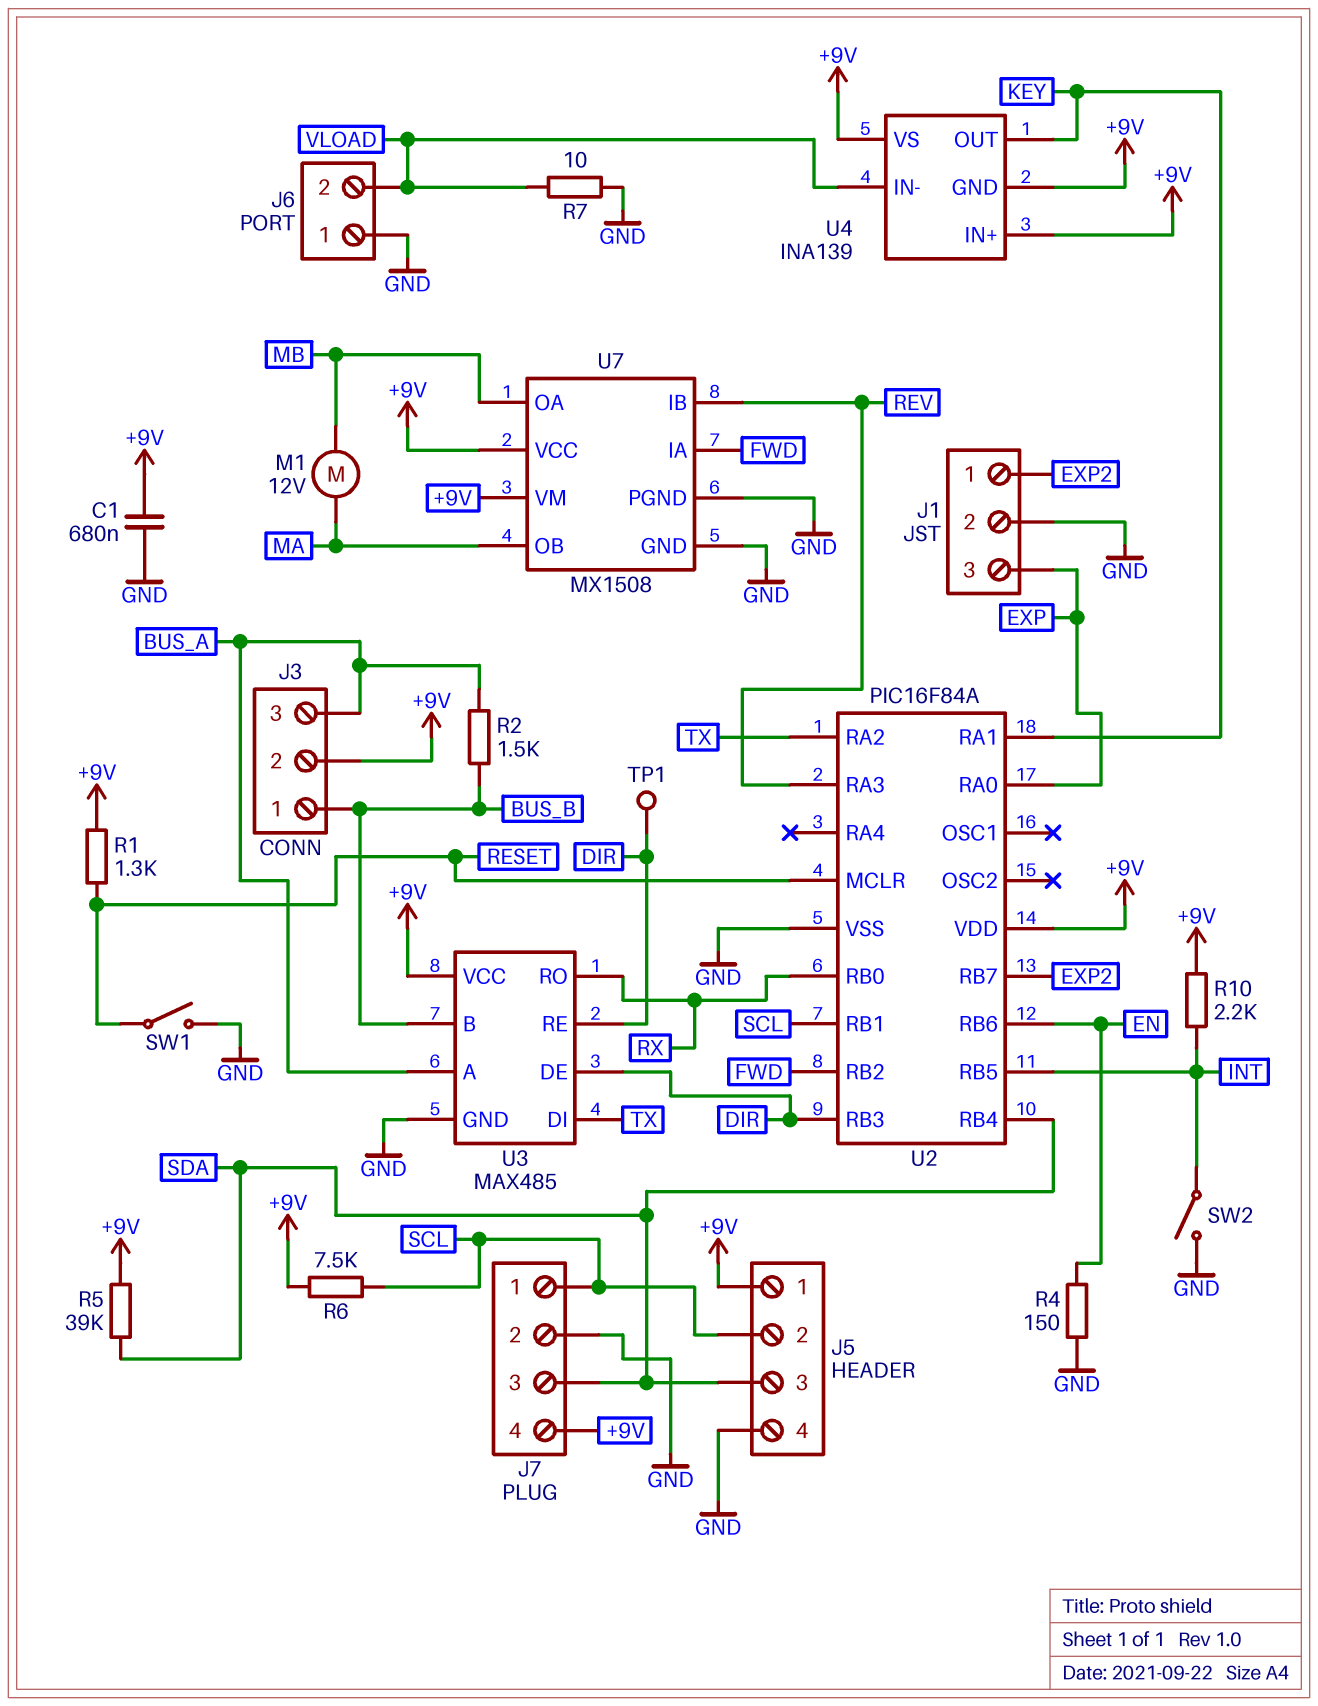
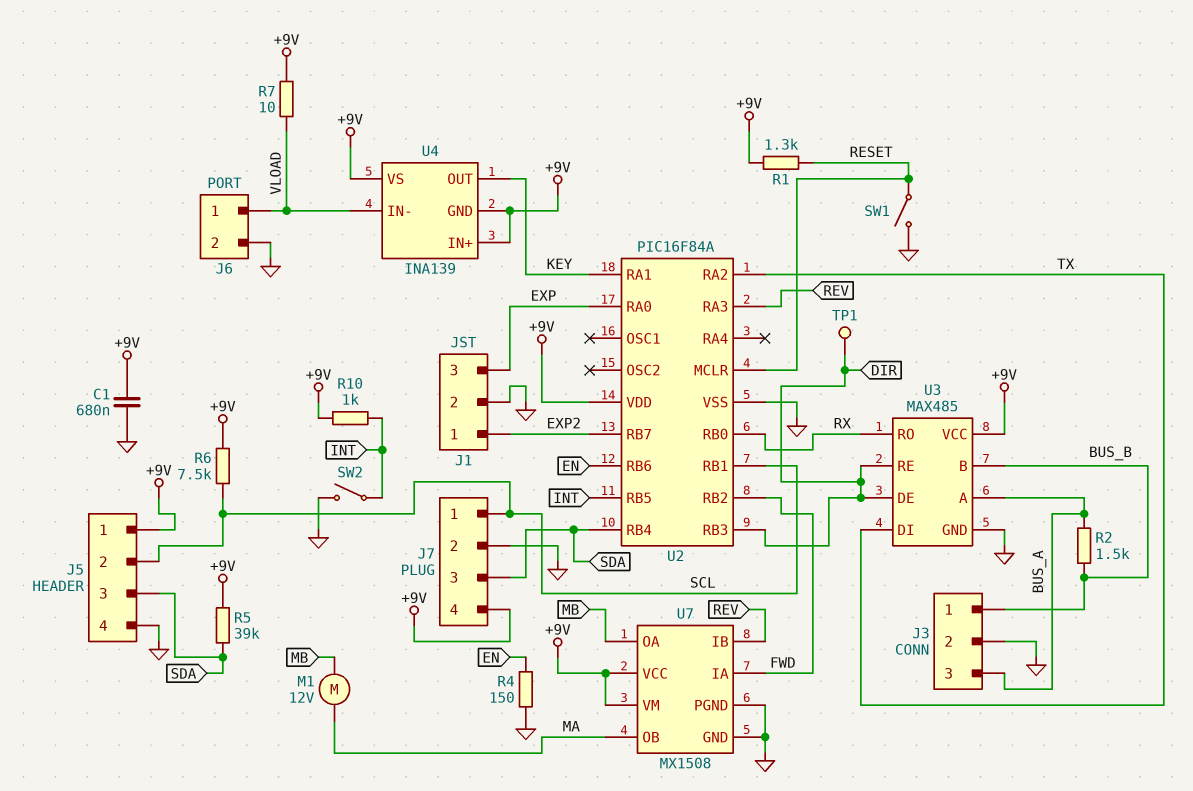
J3 pin 2: +9V -> GND
J6 pin 1: GND -> VLOAD
J6 pin 2: VLOAD -> GND
R7: 10 (GND, VLOAD) -> 10 (+9V, VLOAD)
R10: 2.2k (+9V, INT) -> 1k (+9V, INT)

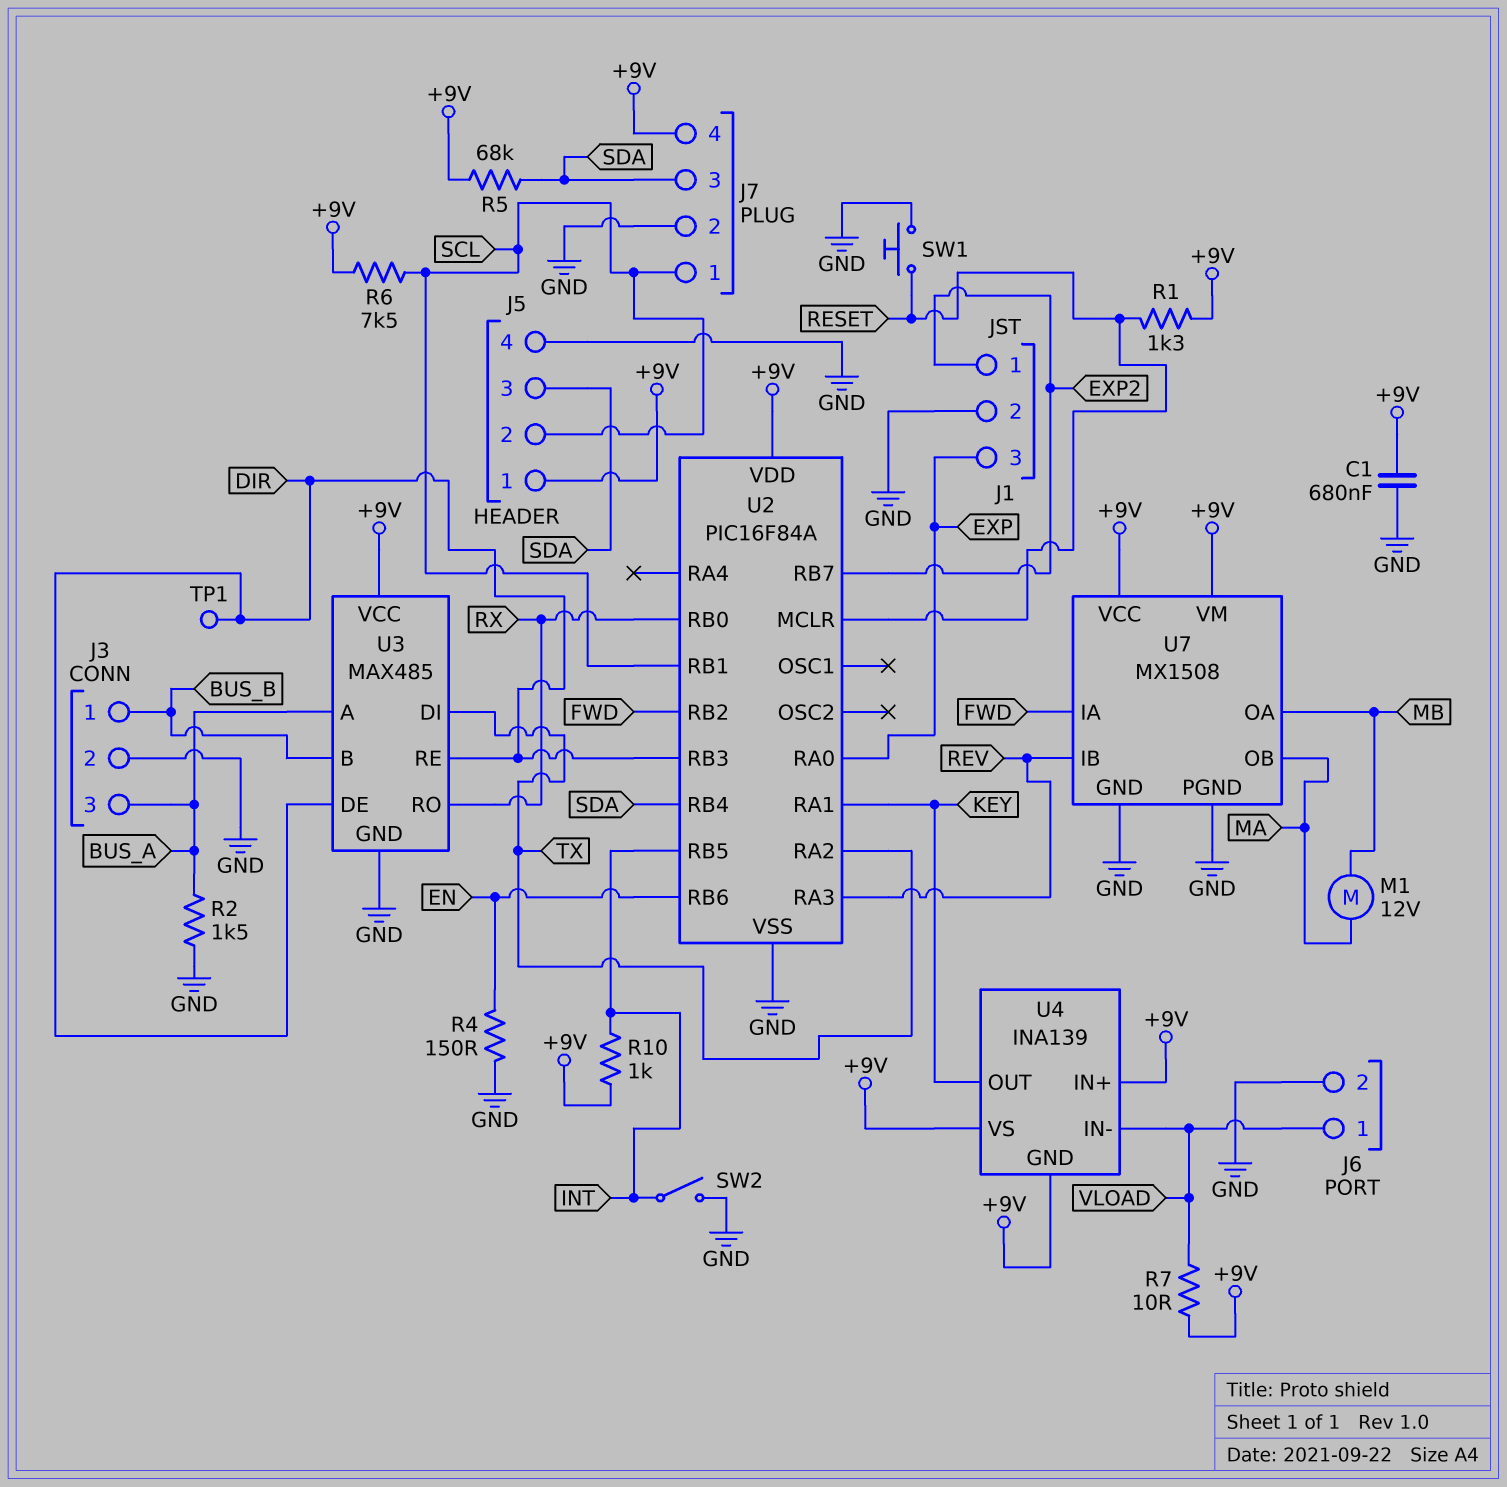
R2: 1.5k (BUS_A, BUS_B) -> 1.5k (BUS_A, GND)
R5: 39k (+9V, SDA) -> 68k (+9V, SDA)
SW1: switch (GND, RESET) -> button (GND, RESET)

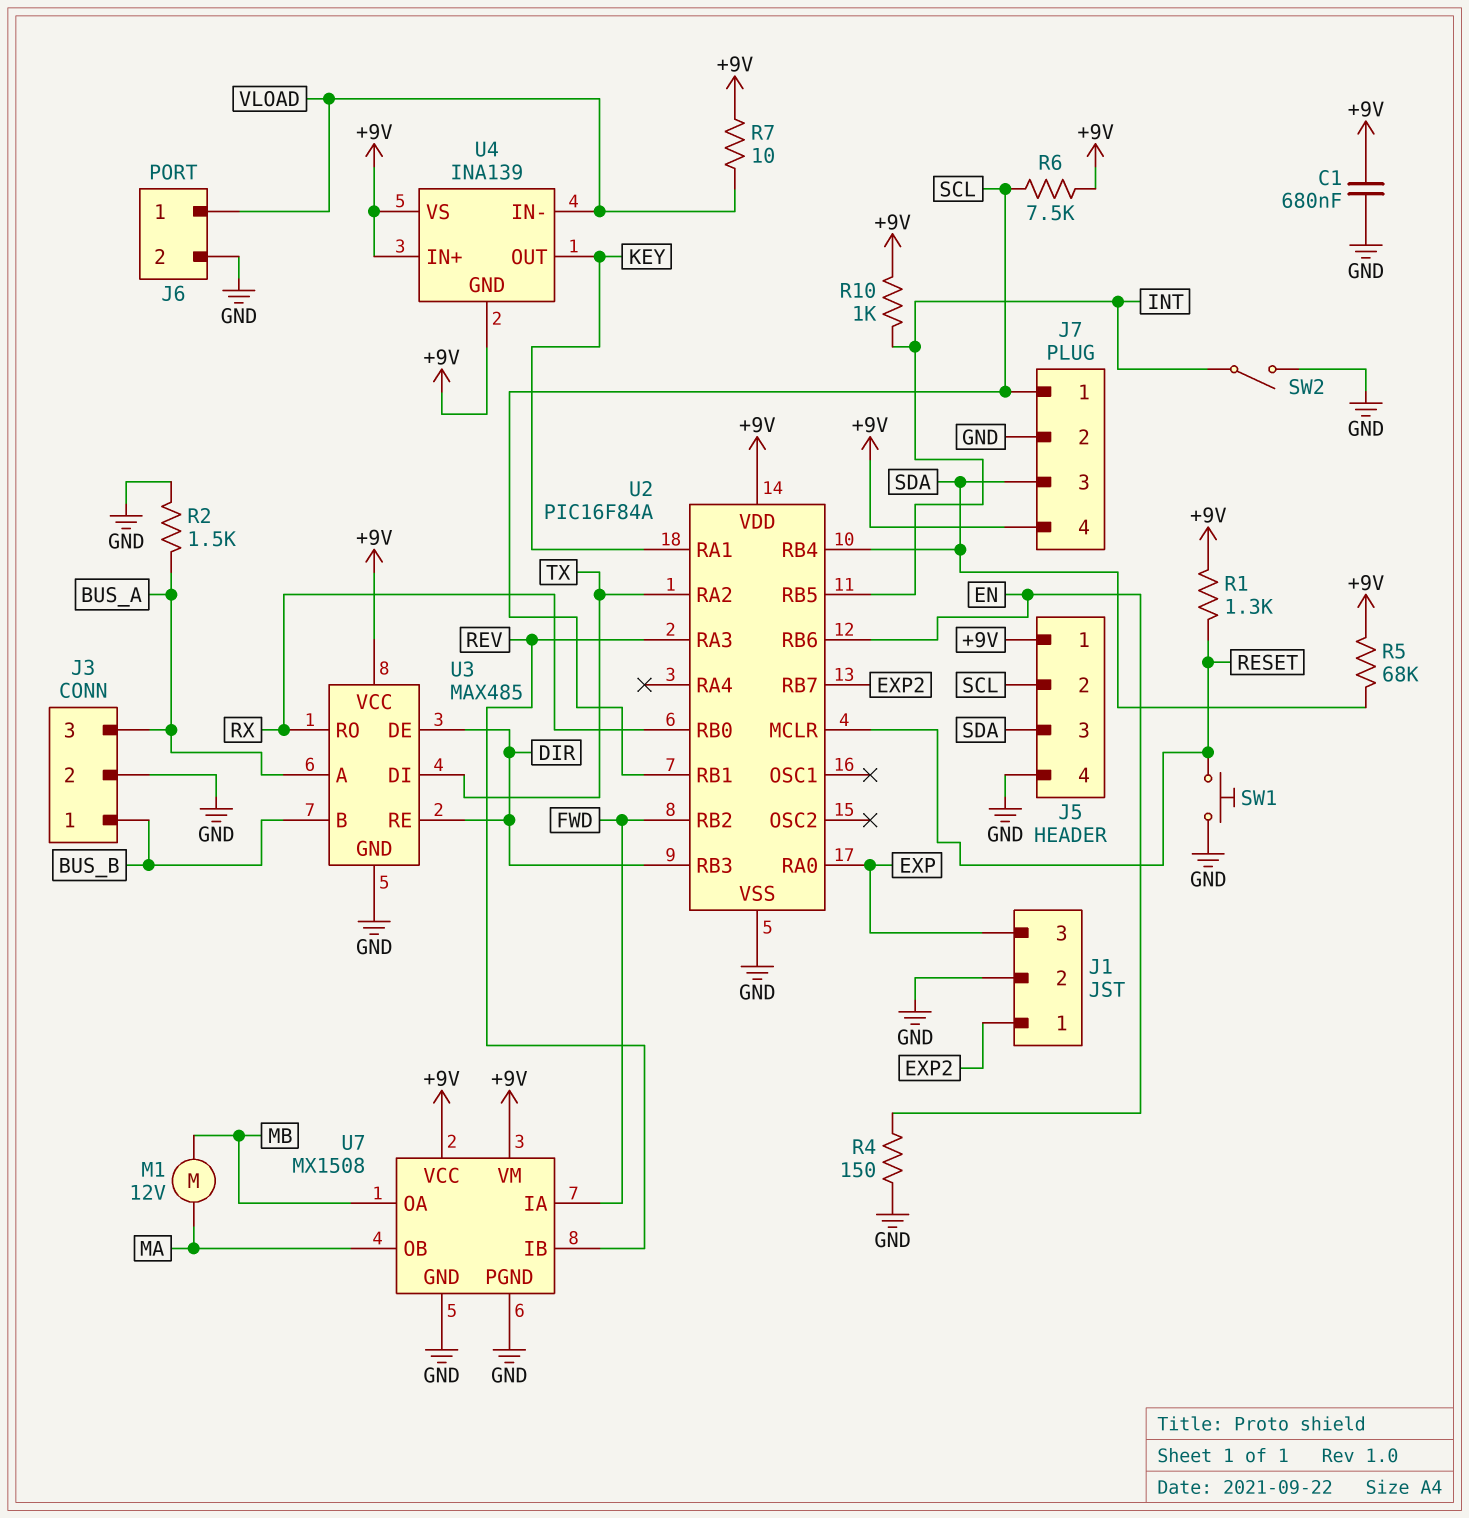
TP1: test point (DIR) -> none

